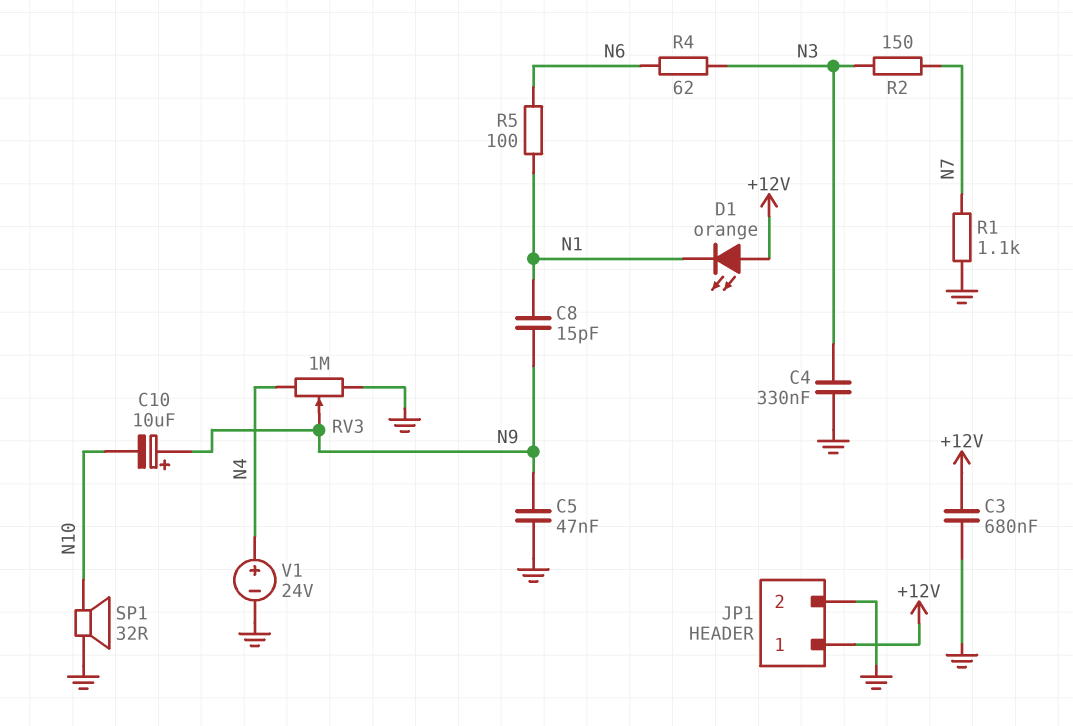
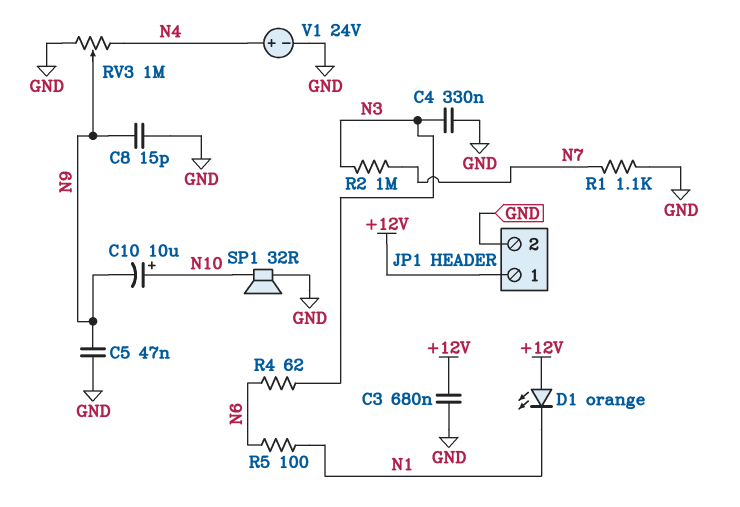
C8: 15pF (N1, N9) -> 15pF (GND, N9)
C10: 10uF (plus N9, minus N10) -> 10uF (plus N10, minus N9)
R2: 150 (N3, N7) -> 1M (N3, N7)

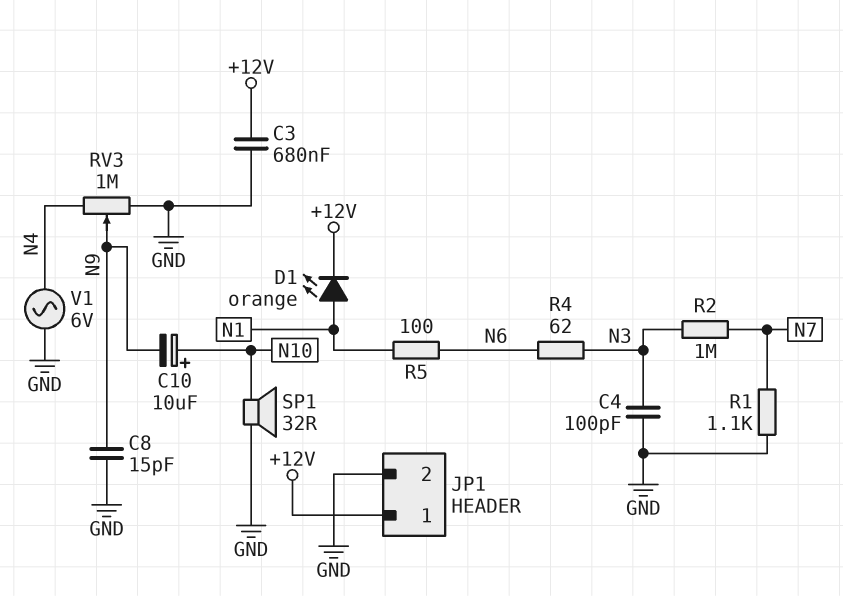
C4: 330nF (GND, N3) -> 100pF (GND, N3)
C5: 47nF (GND, N9) -> none
D1: LED orange (A +12V, K N1) -> LED orange (A N1, K +12V)
V1: 24V (plus N4, minus GND) -> AC 6V (GND, N4)

